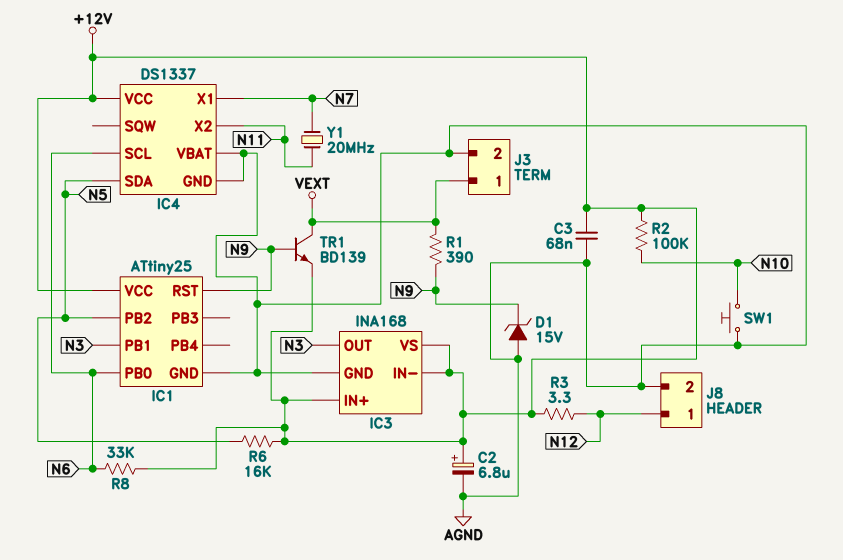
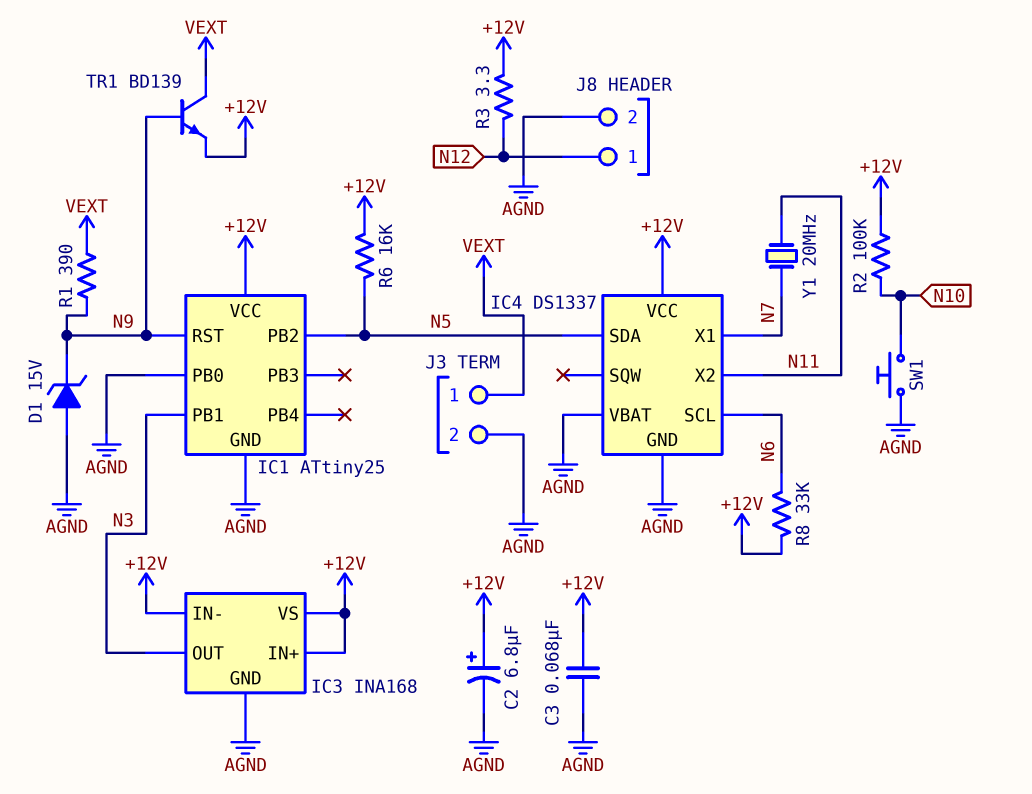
IC1 pin PB0: N6 -> AGND

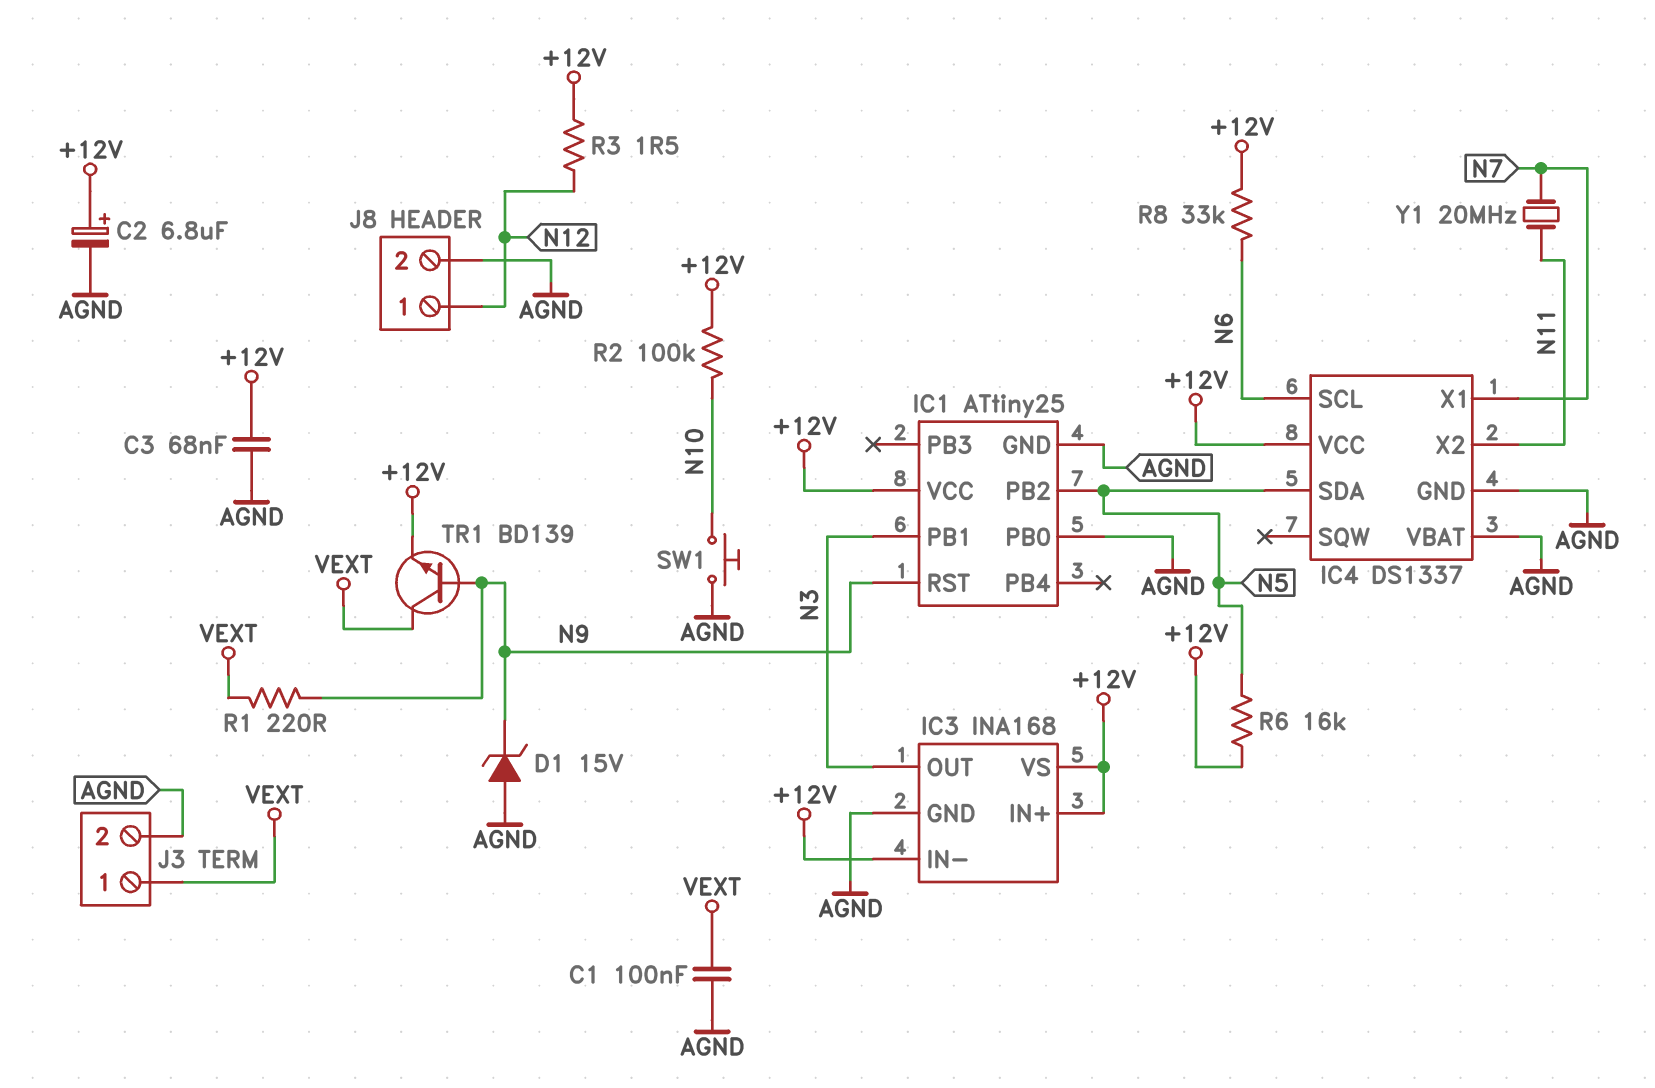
C1: none -> 100nF (AGND, VEXT)
R1: 390 (N9, VEXT) -> 220 (N9, VEXT)
R3: 3.3 (+12V, N12) -> 1.5 (+12V, N12)

